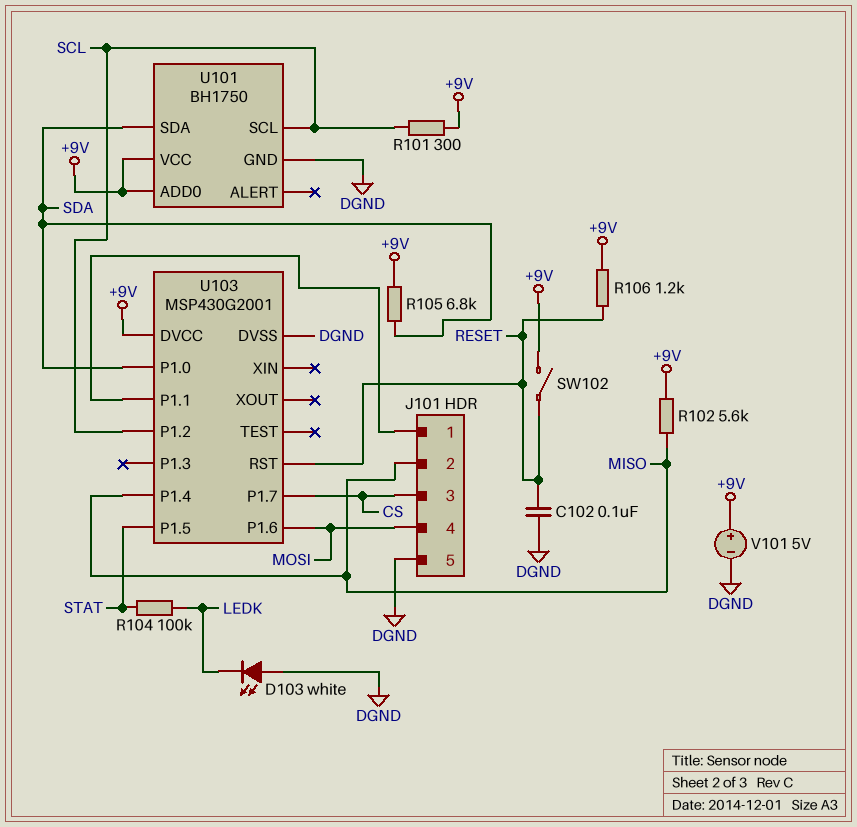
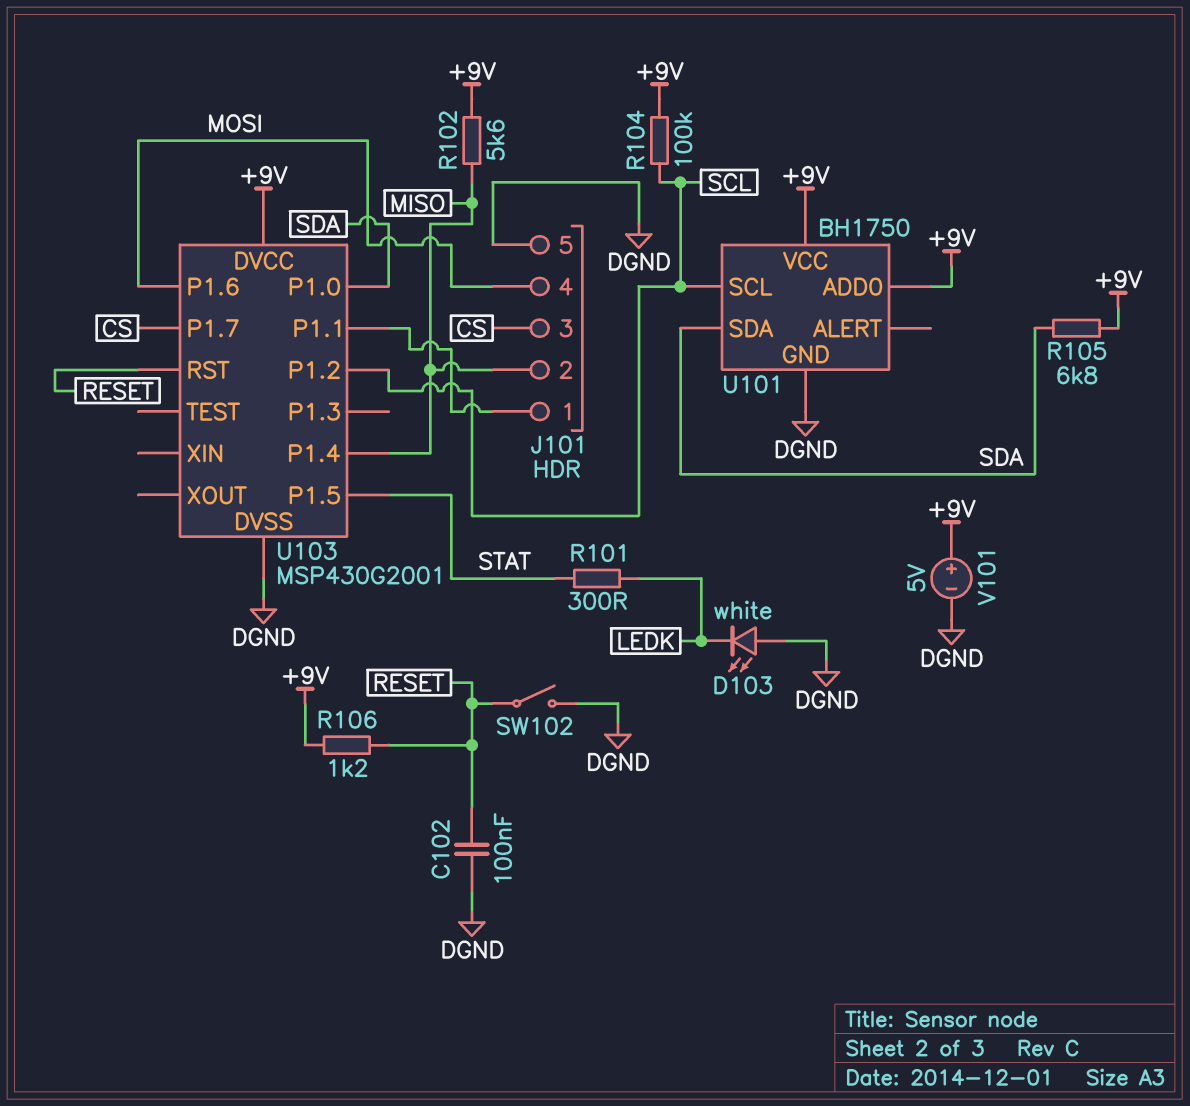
R101: 300 (+9V, SCL) -> 300 (LEDK, STAT)
R104: 100k (LEDK, STAT) -> 100k (+9V, SCL)
SW102: switch (+9V, RESET) -> switch (DGND, RESET)

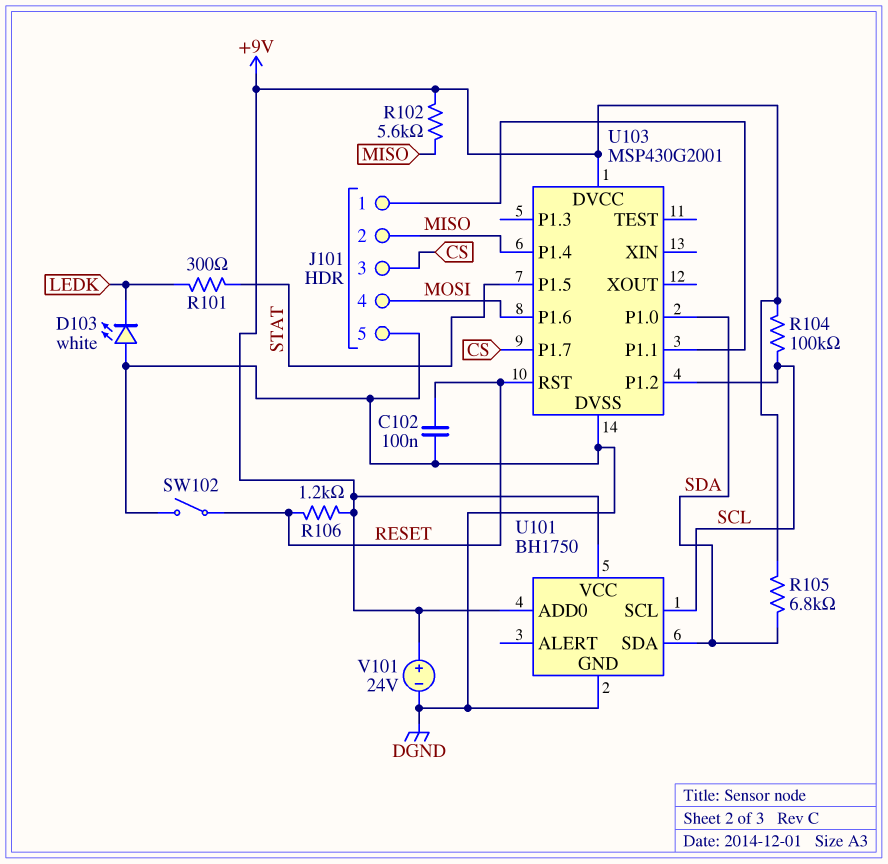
V101: 5V (plus +9V, minus DGND) -> 24V (plus +9V, minus DGND)

